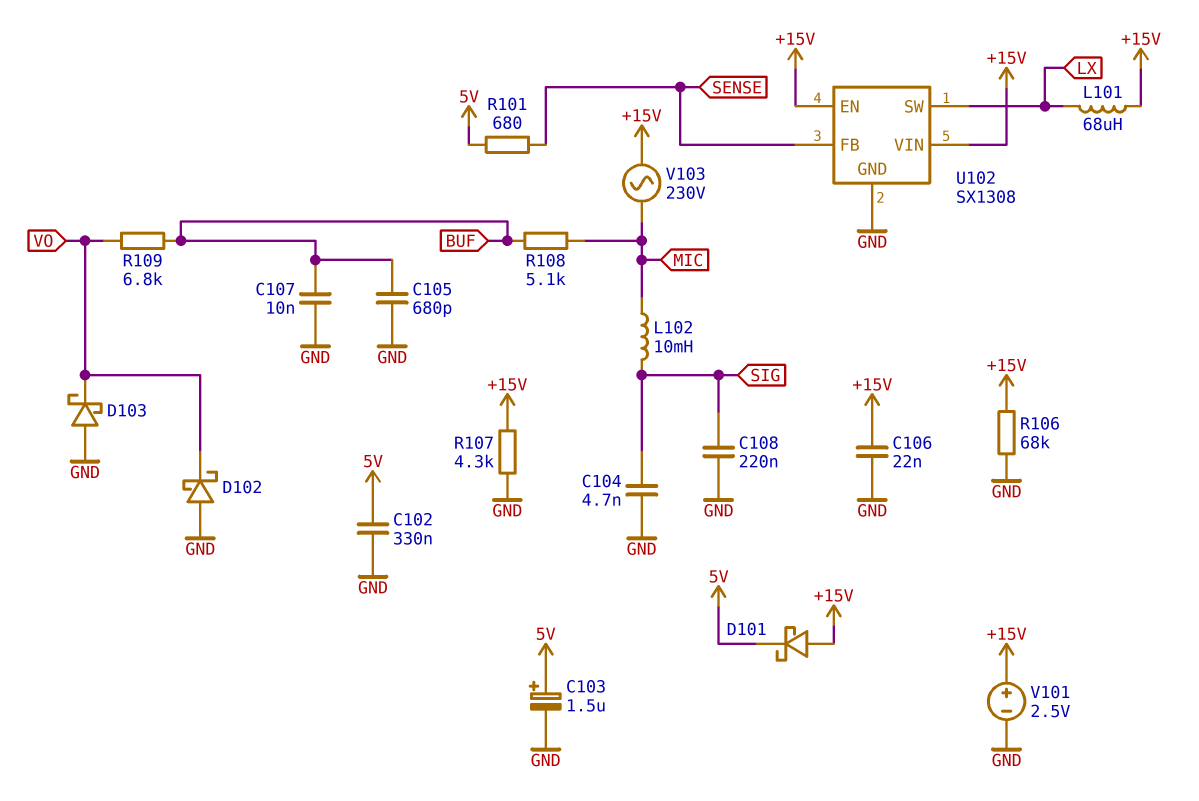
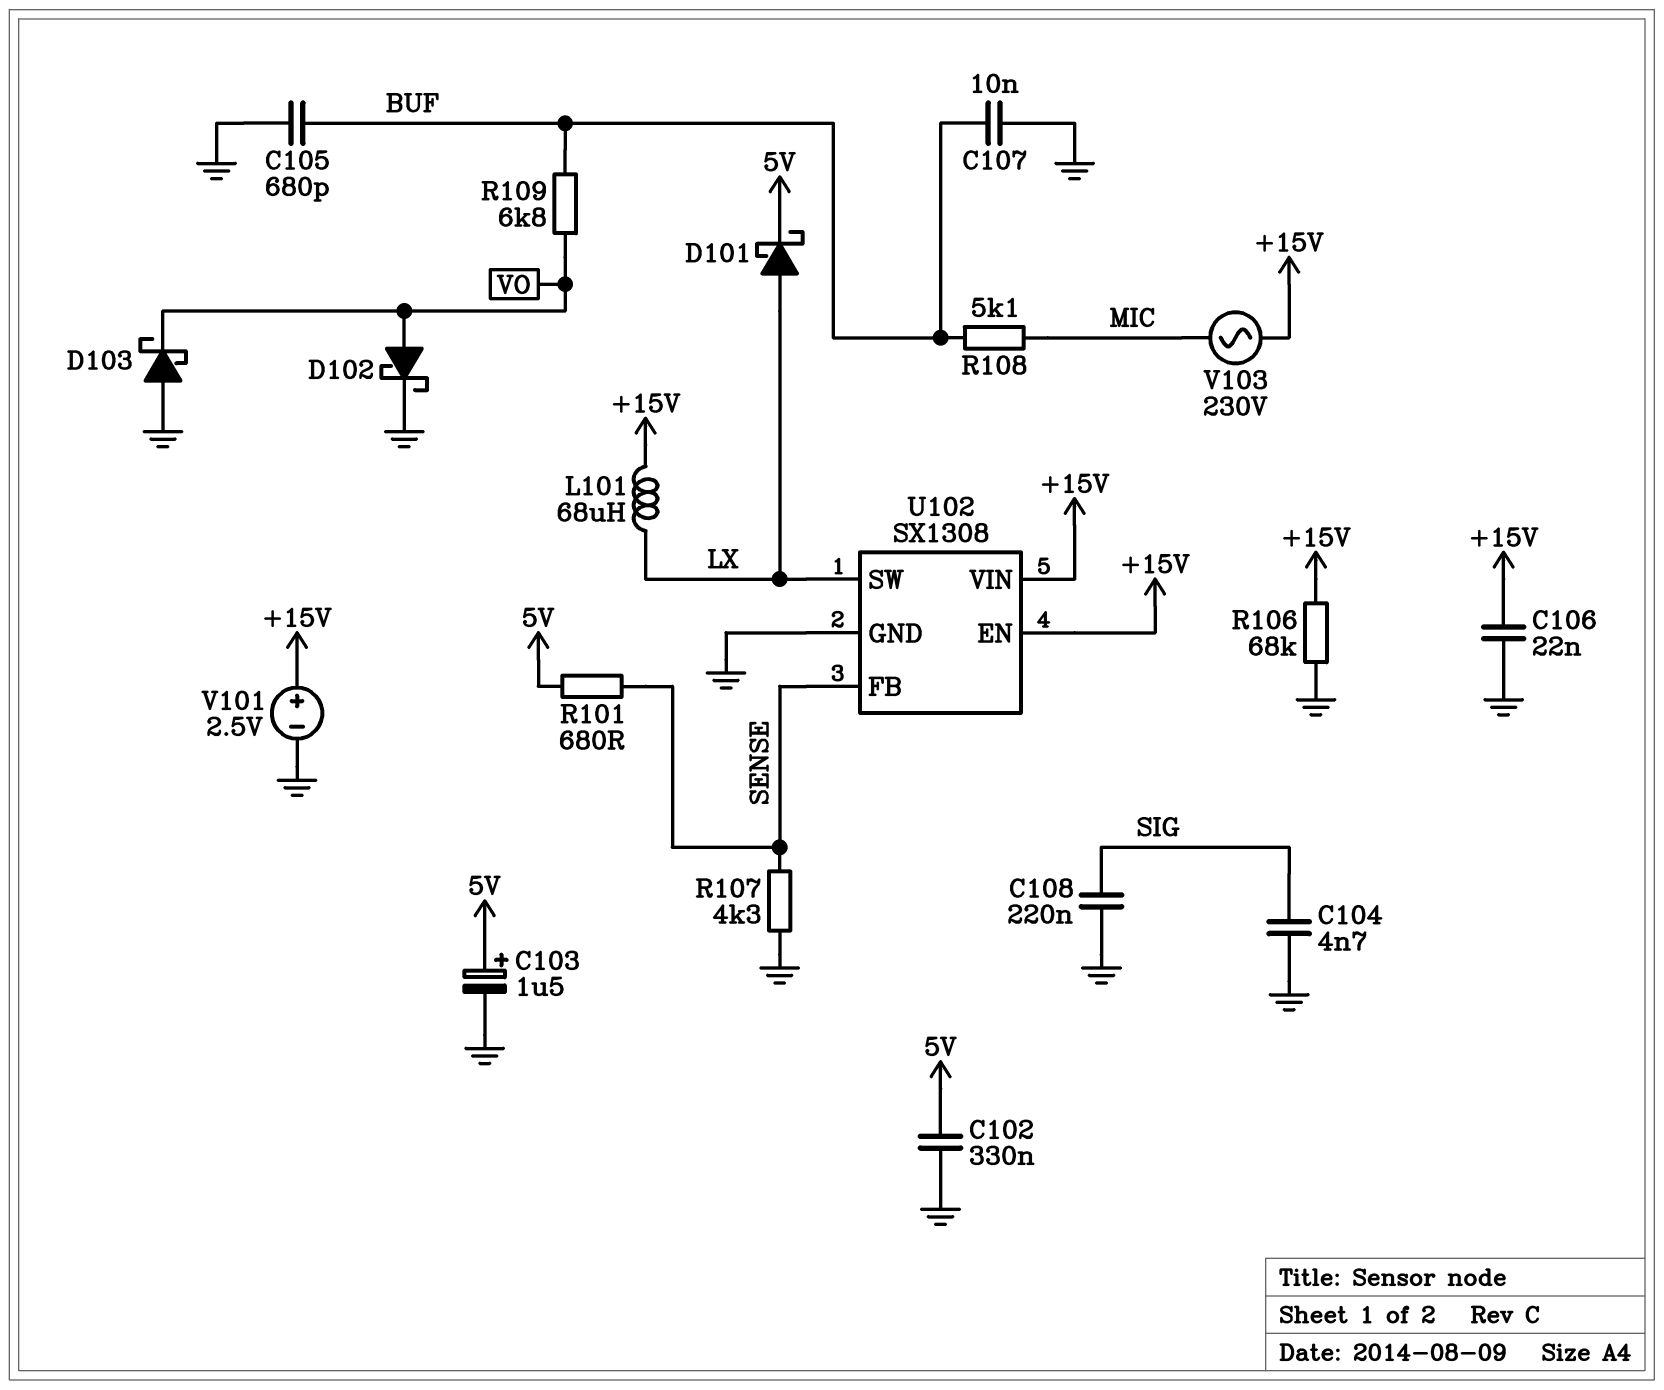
D101: schottky (A +15V, K 5V) -> schottky (A LX, K 5V)
D102: schottky (A GND, K VO) -> schottky (A VO, K GND)
L102: 10mH (MIC, SIG) -> none
R107: 4.3k (+15V, GND) -> 4.3k (GND, SENSE)

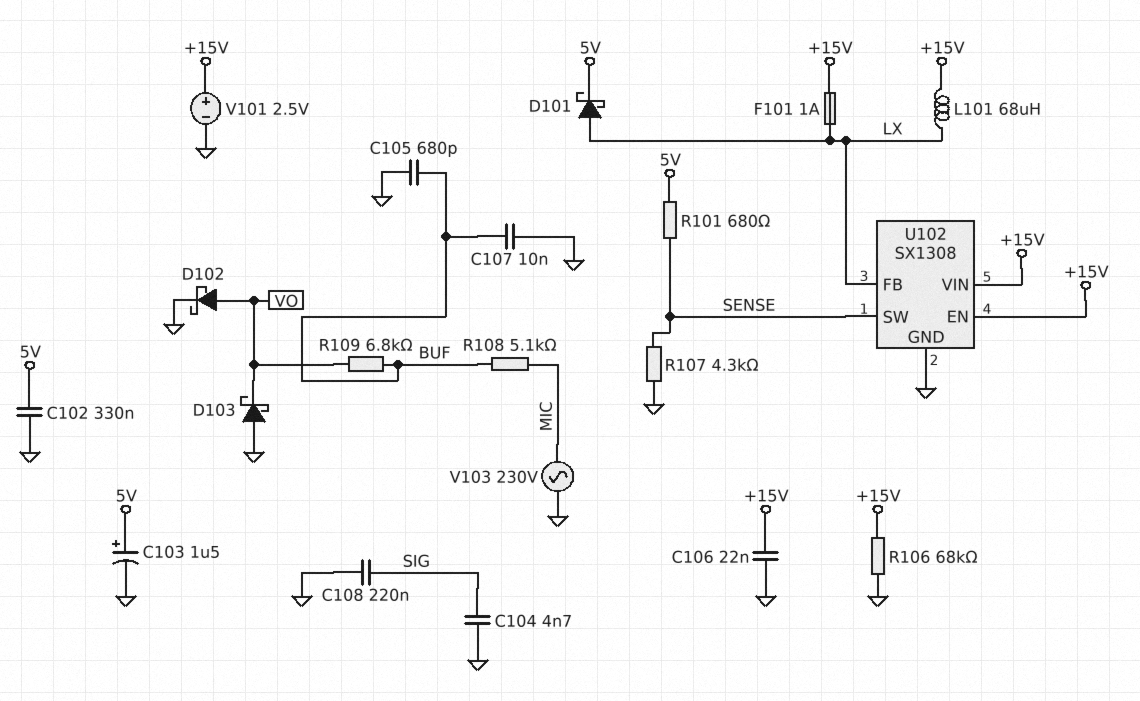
F101: none -> 1A (+15V, LX)
U102 pin FB: SENSE -> LX
U102 pin SW: LX -> SENSE
V103: AC 230V (+15V, MIC) -> AC 230V (GND, MIC)

